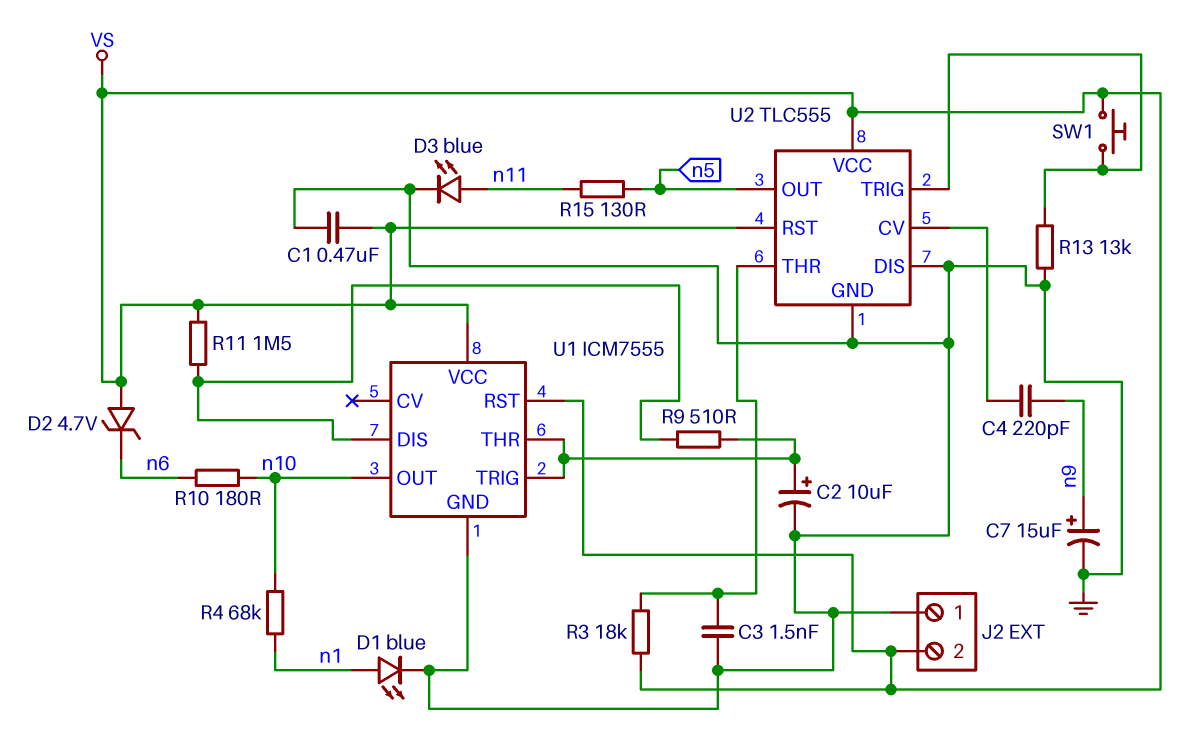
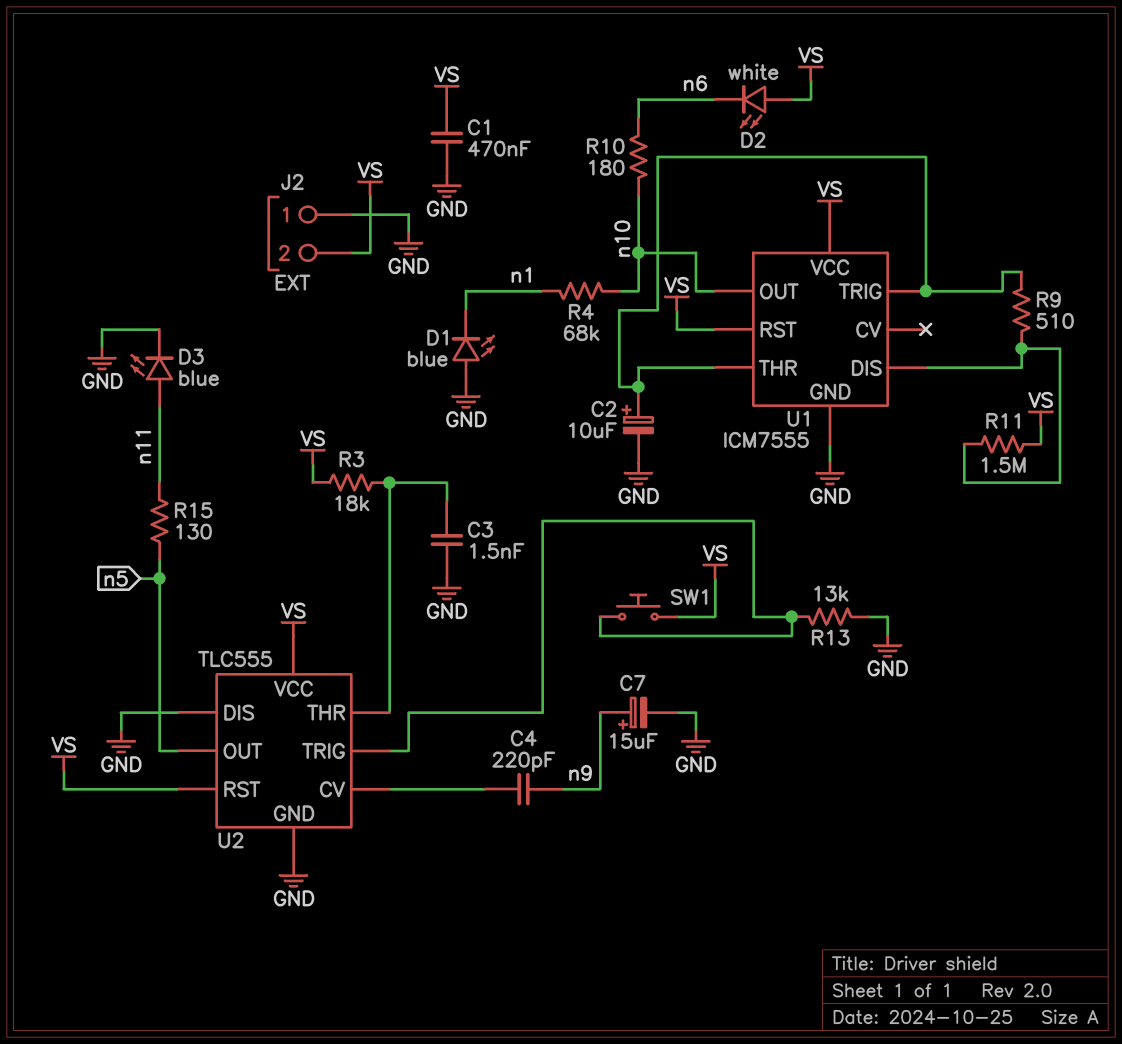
D1: LED blue (A n1, K GND) -> LED blue (A GND, K n1)
D2: zener 4.7V (A VS, K n6) -> LED white (A VS, K n6)

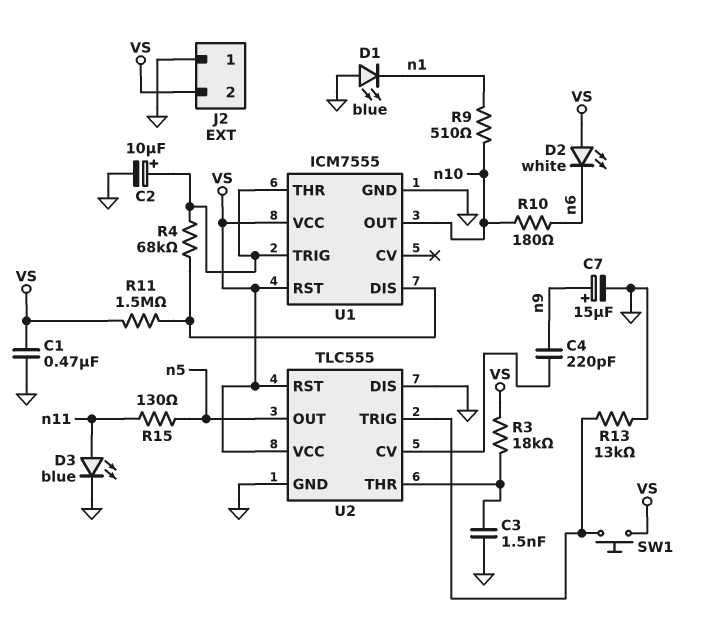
R4: 68k (n1, n10) -> 68k (U1/DIS, U1/THR)
R9: 510 (U1/DIS, U1/THR) -> 510 (n1, n10)

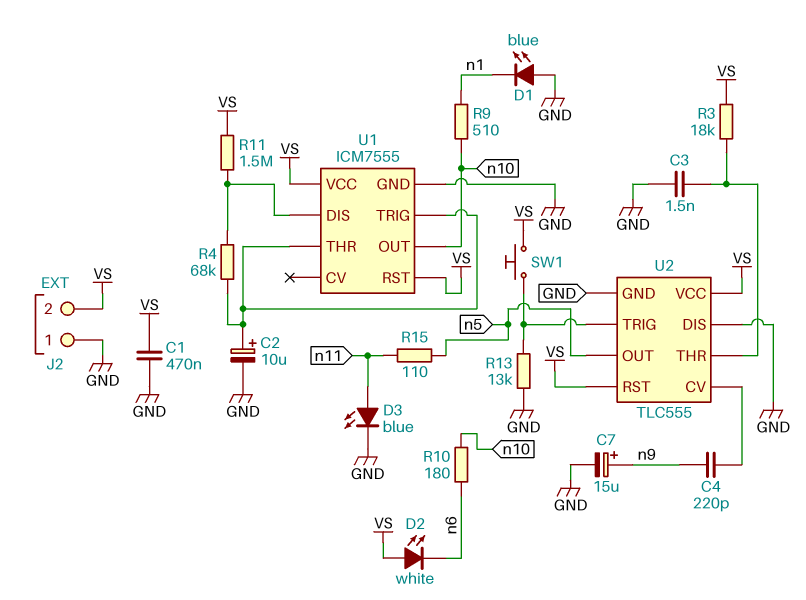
R15: 130 (n5, n11) -> 110 (n5, n11)

